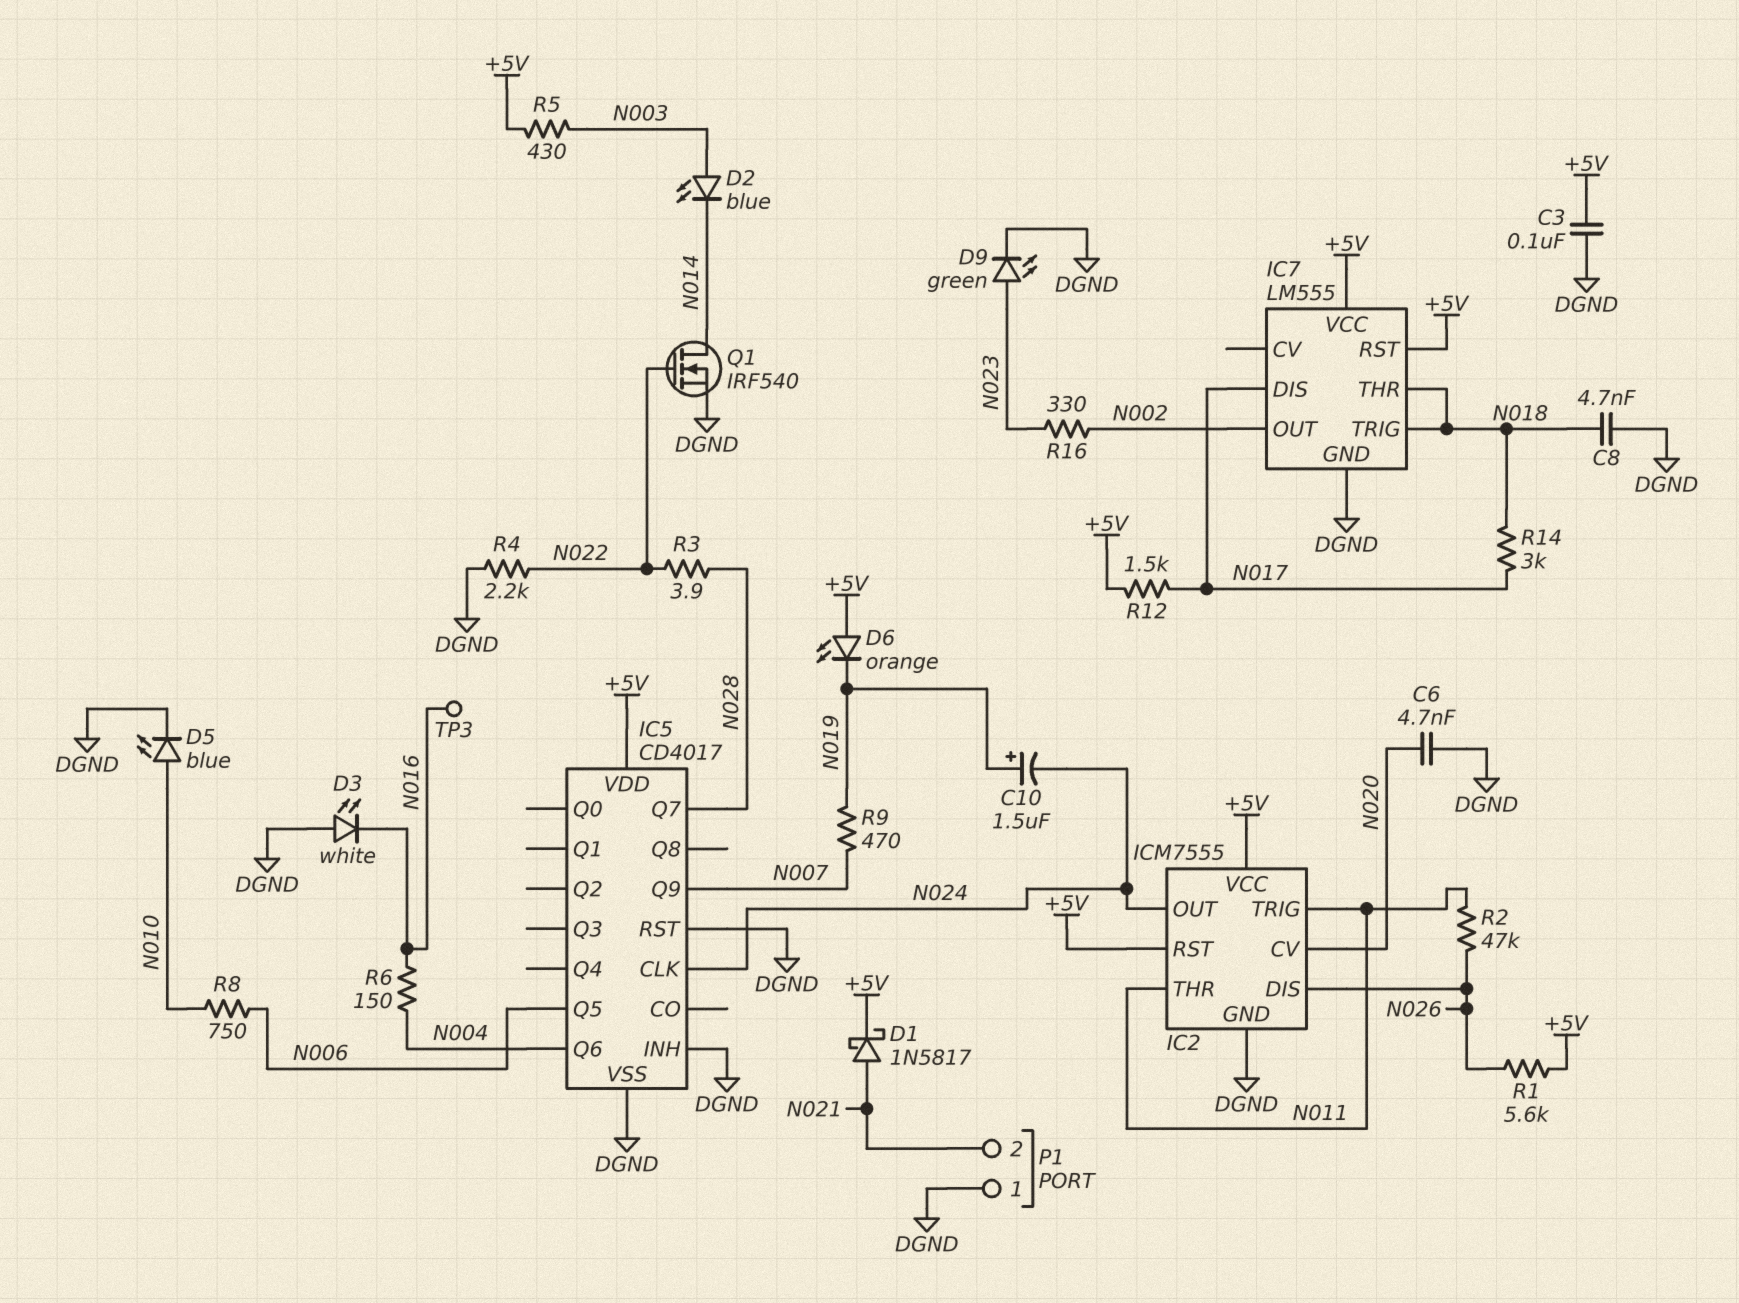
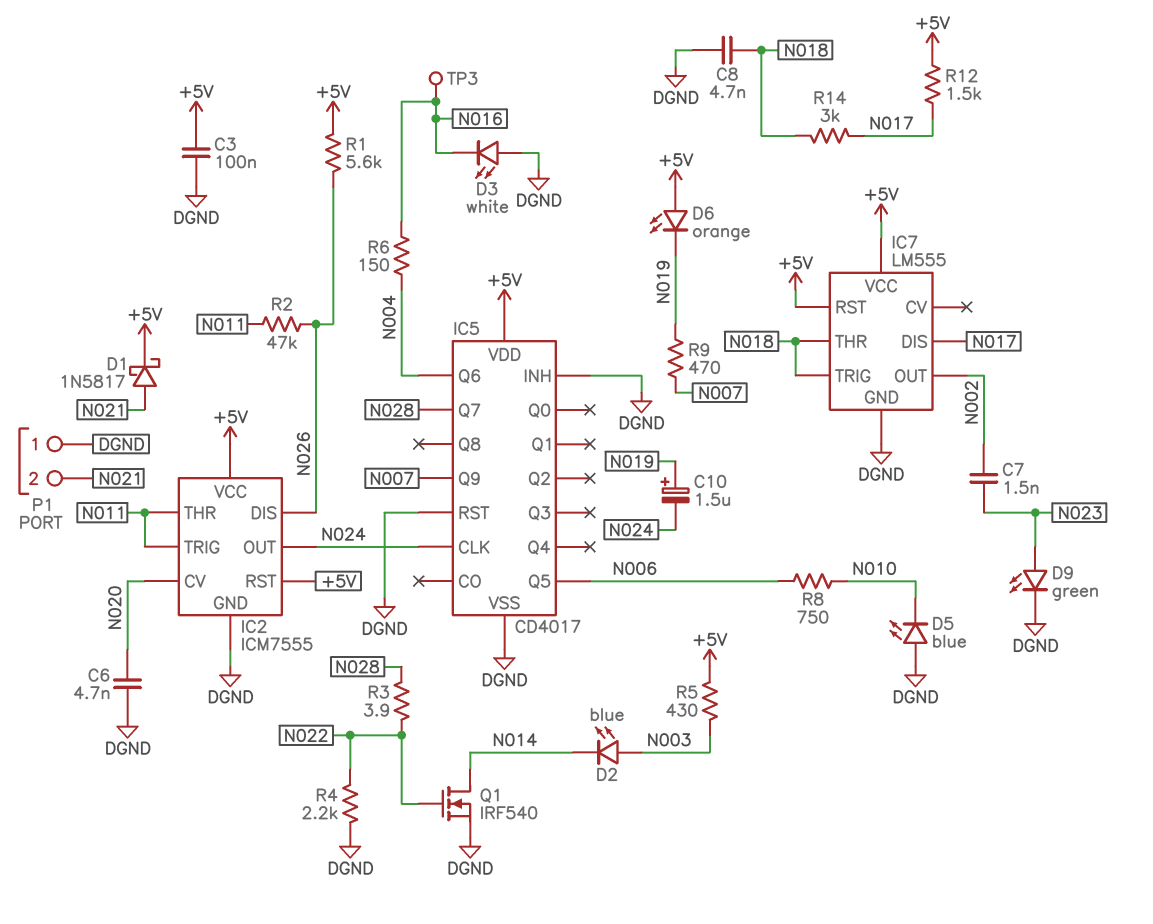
C7: none -> 1.5nF (N002, N023)
D5: LED blue (A N010, K DGND) -> LED blue (A DGND, K N010)
R16: 330 (N002, N023) -> none

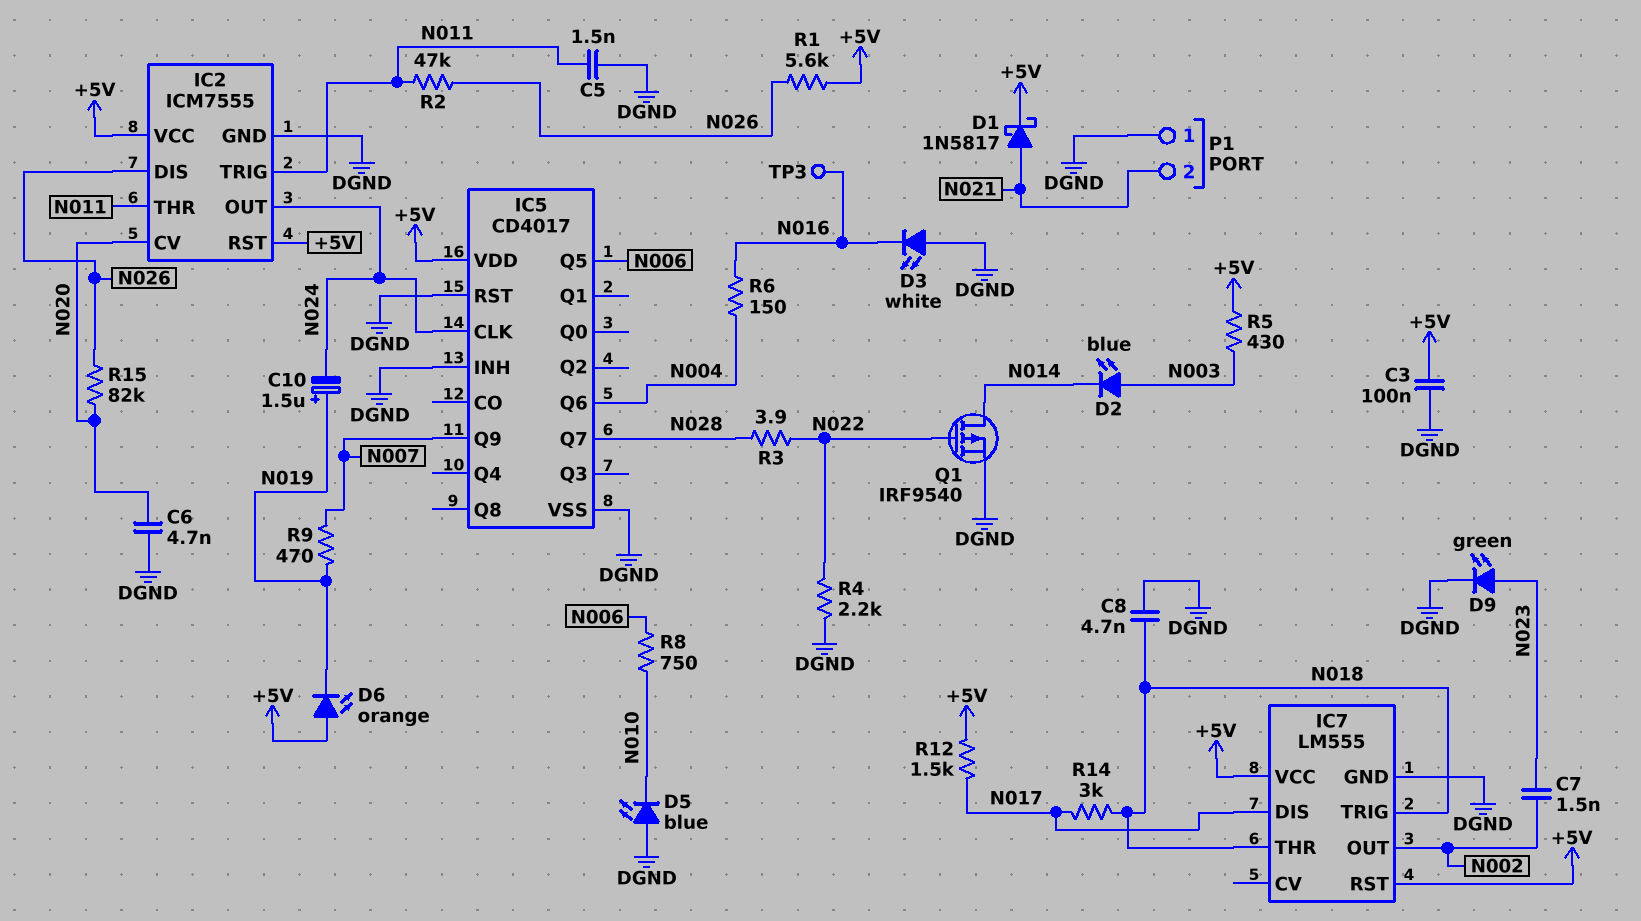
C5: none -> 1.5nF (DGND, N011)
Q1: NMOS IRF540 (G N022, D N014, S DGND) -> PMOS IRF9540 (G N022, D N014, S DGND)
R15: none -> 82k (N020, N026)

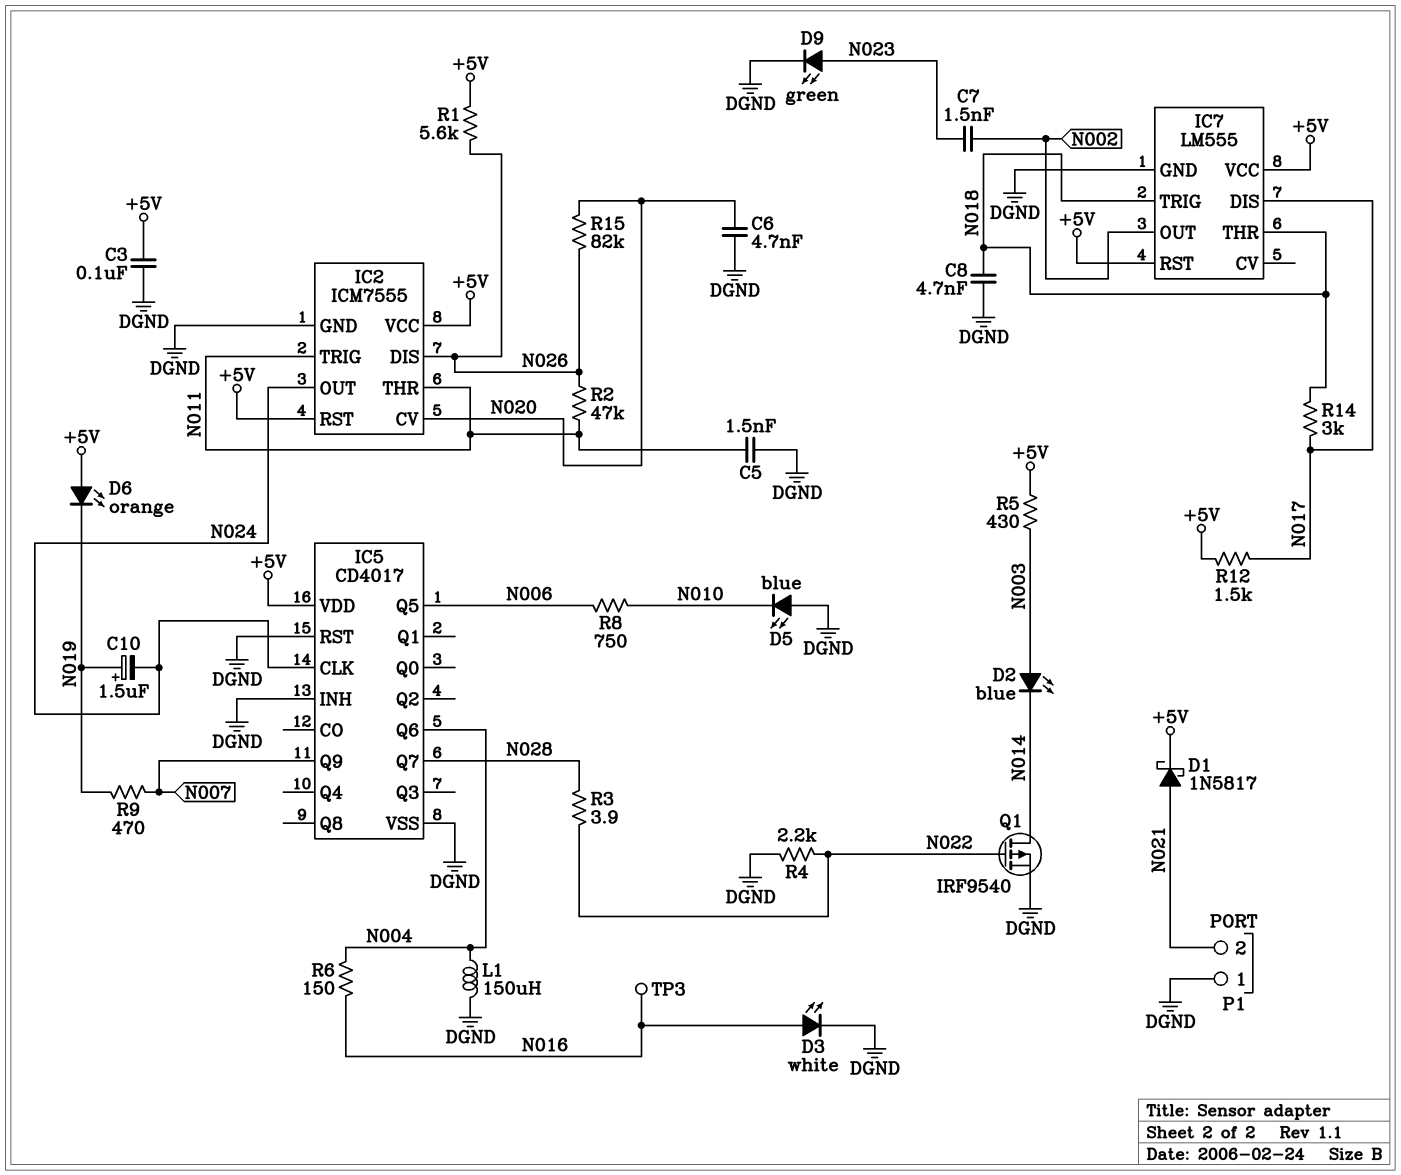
D3: LED white (A DGND, K N016) -> LED white (A N016, K DGND)
L1: none -> 150uH (DGND, N004)

